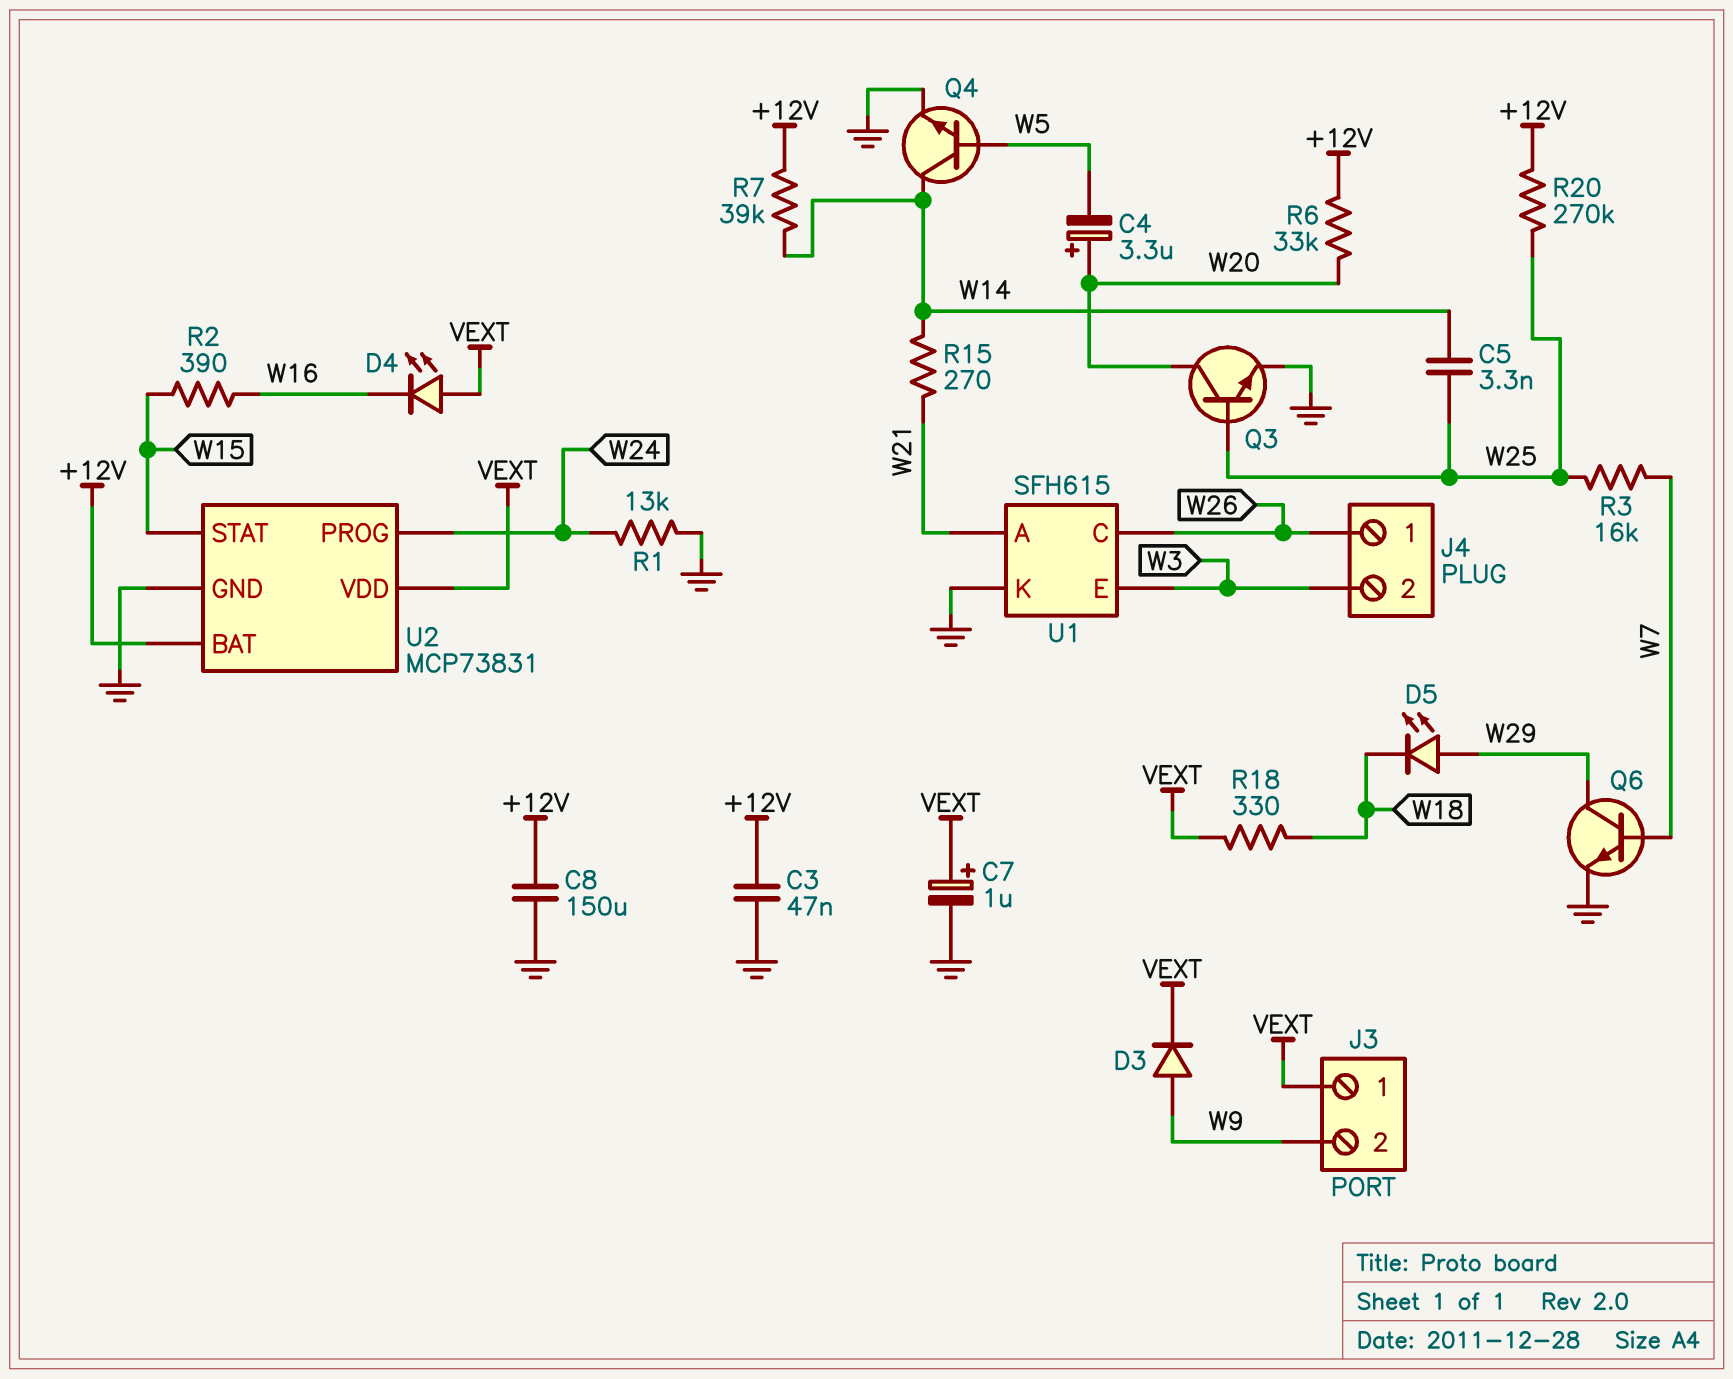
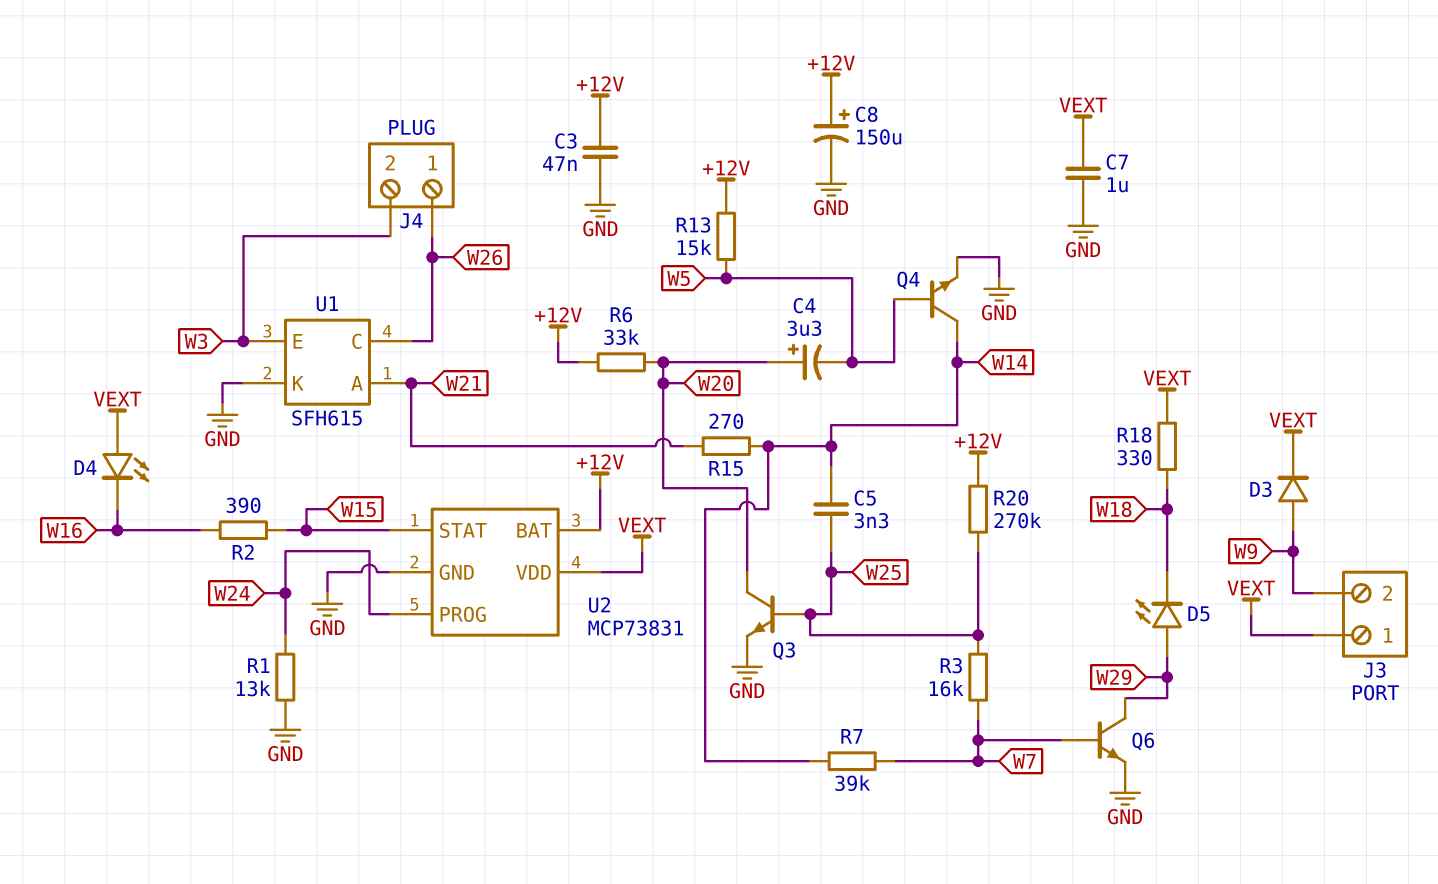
C7: 1uF (plus VEXT, minus GND) -> 1uF (GND, VEXT)
C8: 150uF (+12V, GND) -> 150uF (plus +12V, minus GND)
R7: 39k (+12V, W14) -> 39k (W7, W14)
R13: none -> 15k (+12V, W5)

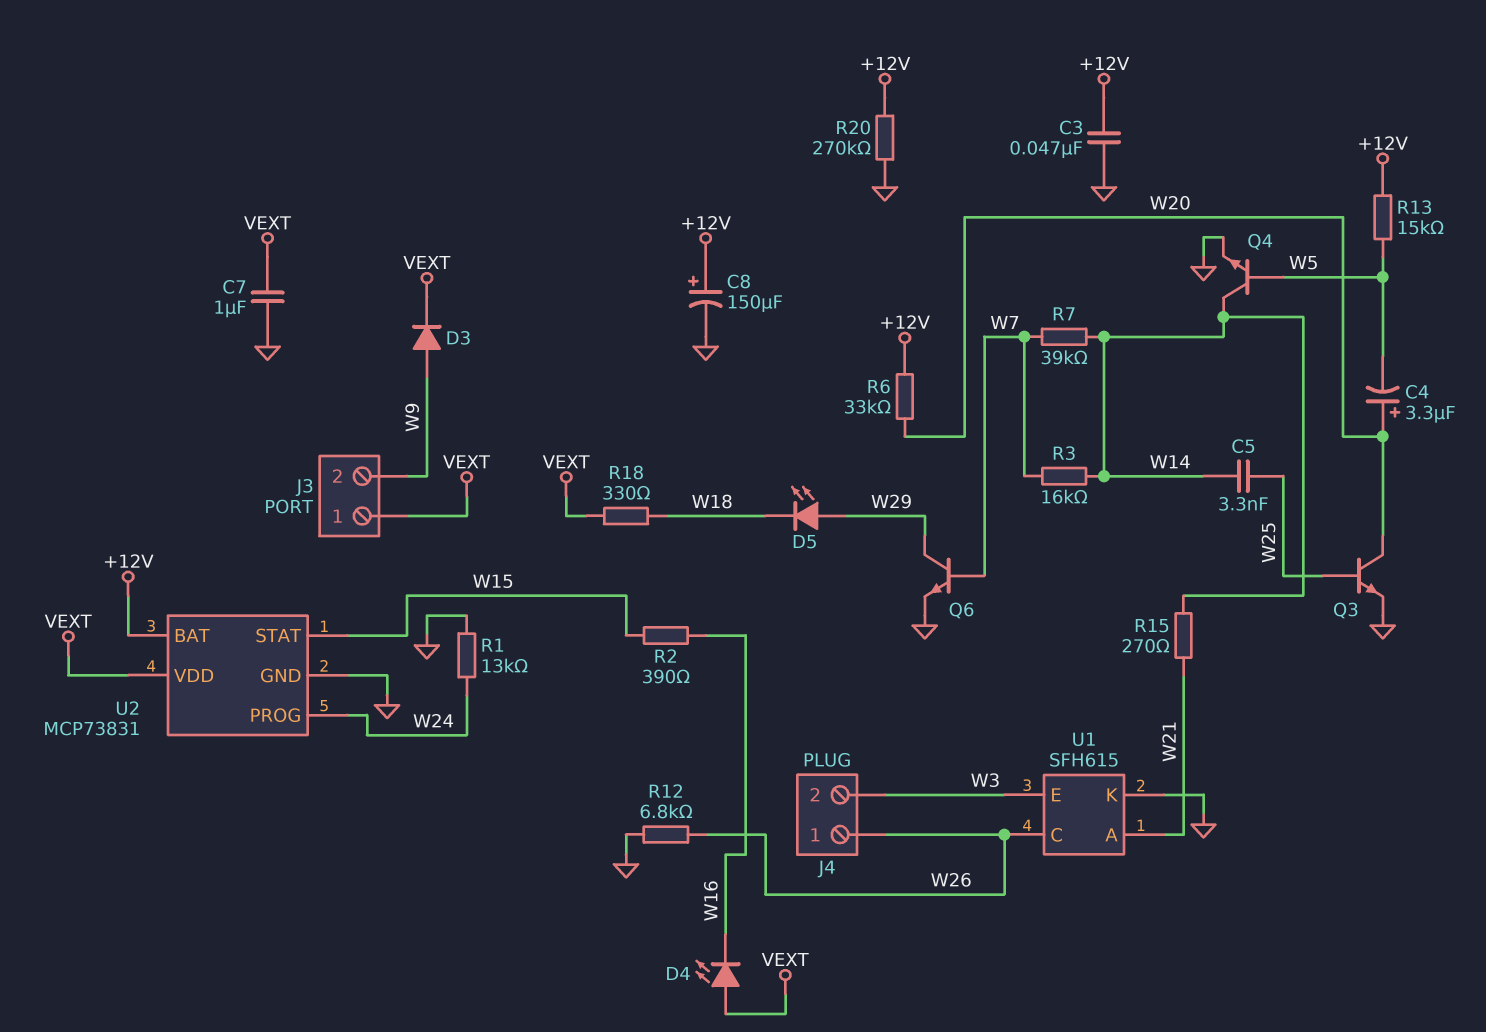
R3: 16k (W7, W25) -> 16k (W7, W14)
R12: none -> 6.8k (GND, W26)
R20: 270k (+12V, W25) -> 270k (+12V, GND)

